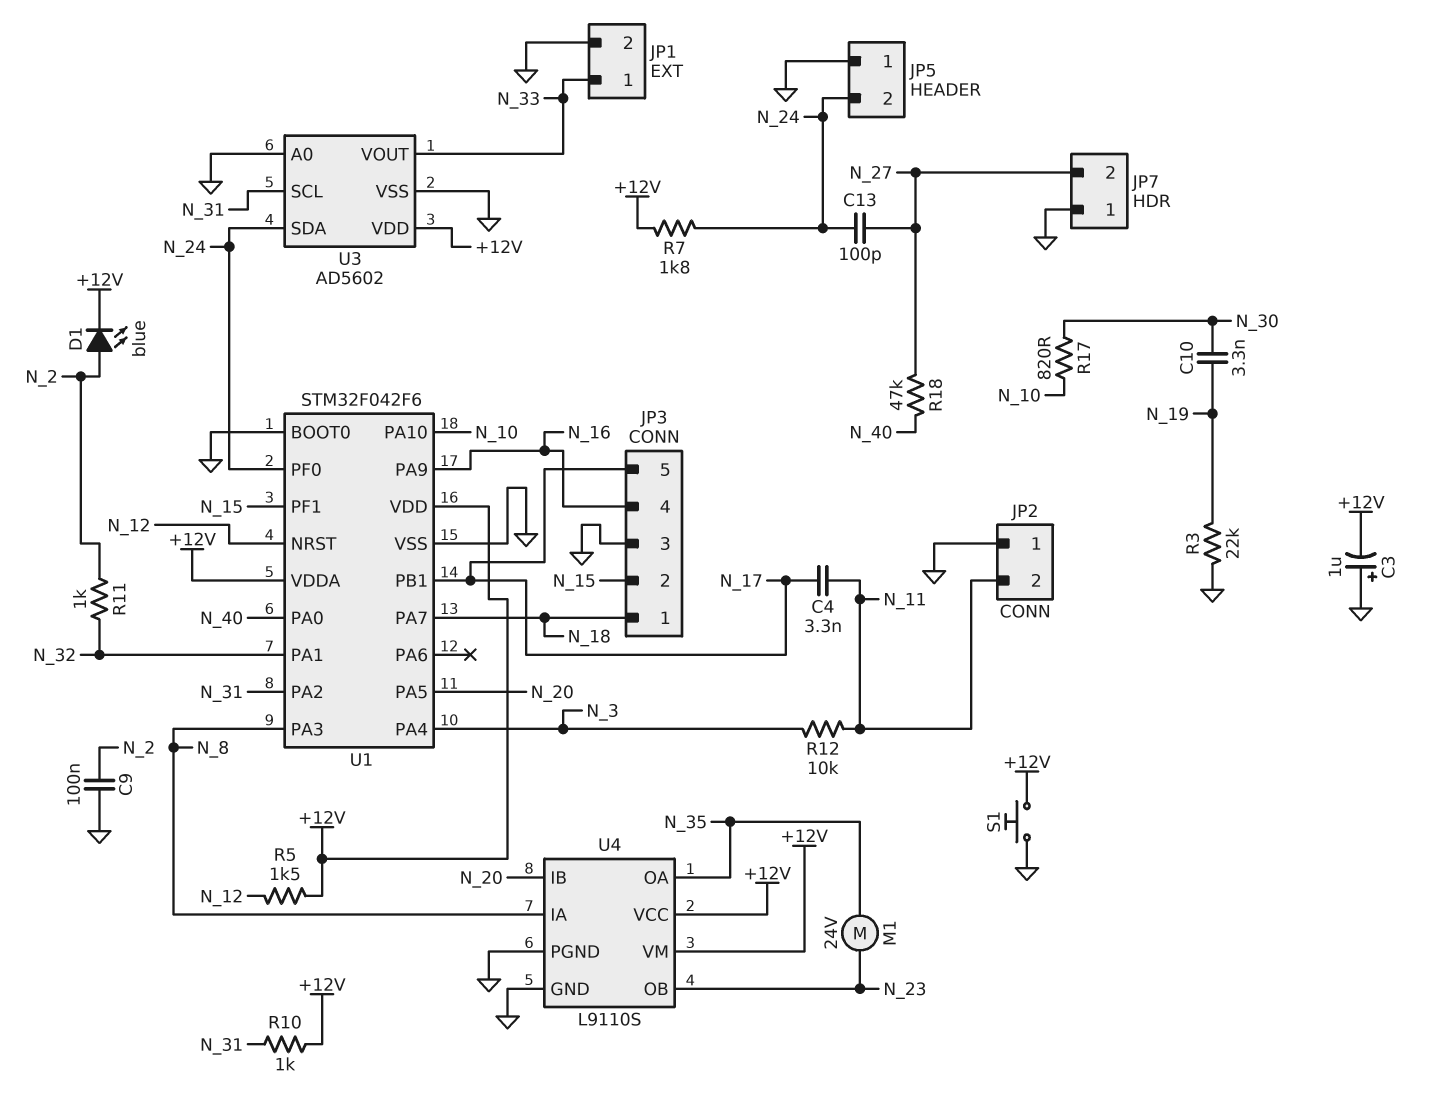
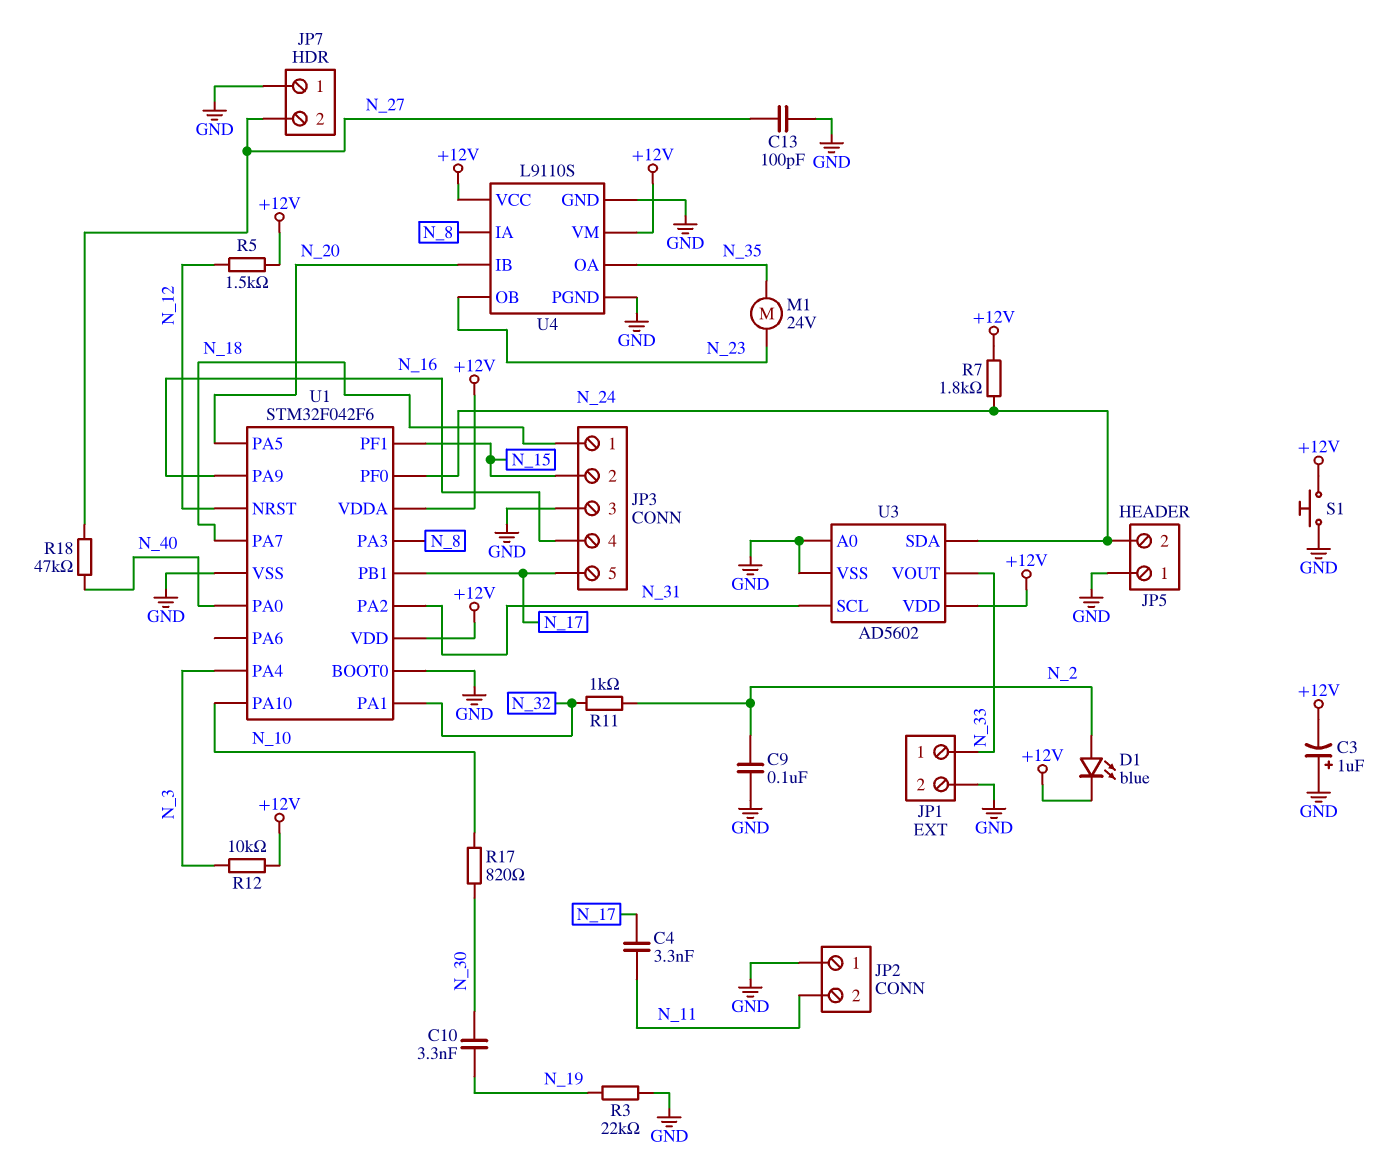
C13: 100pF (N_24, N_27) -> 100pF (GND, N_27)
R10: 1k (+12V, N_31) -> none
R12: 10k (N_3, N_11) -> 10k (+12V, N_3)

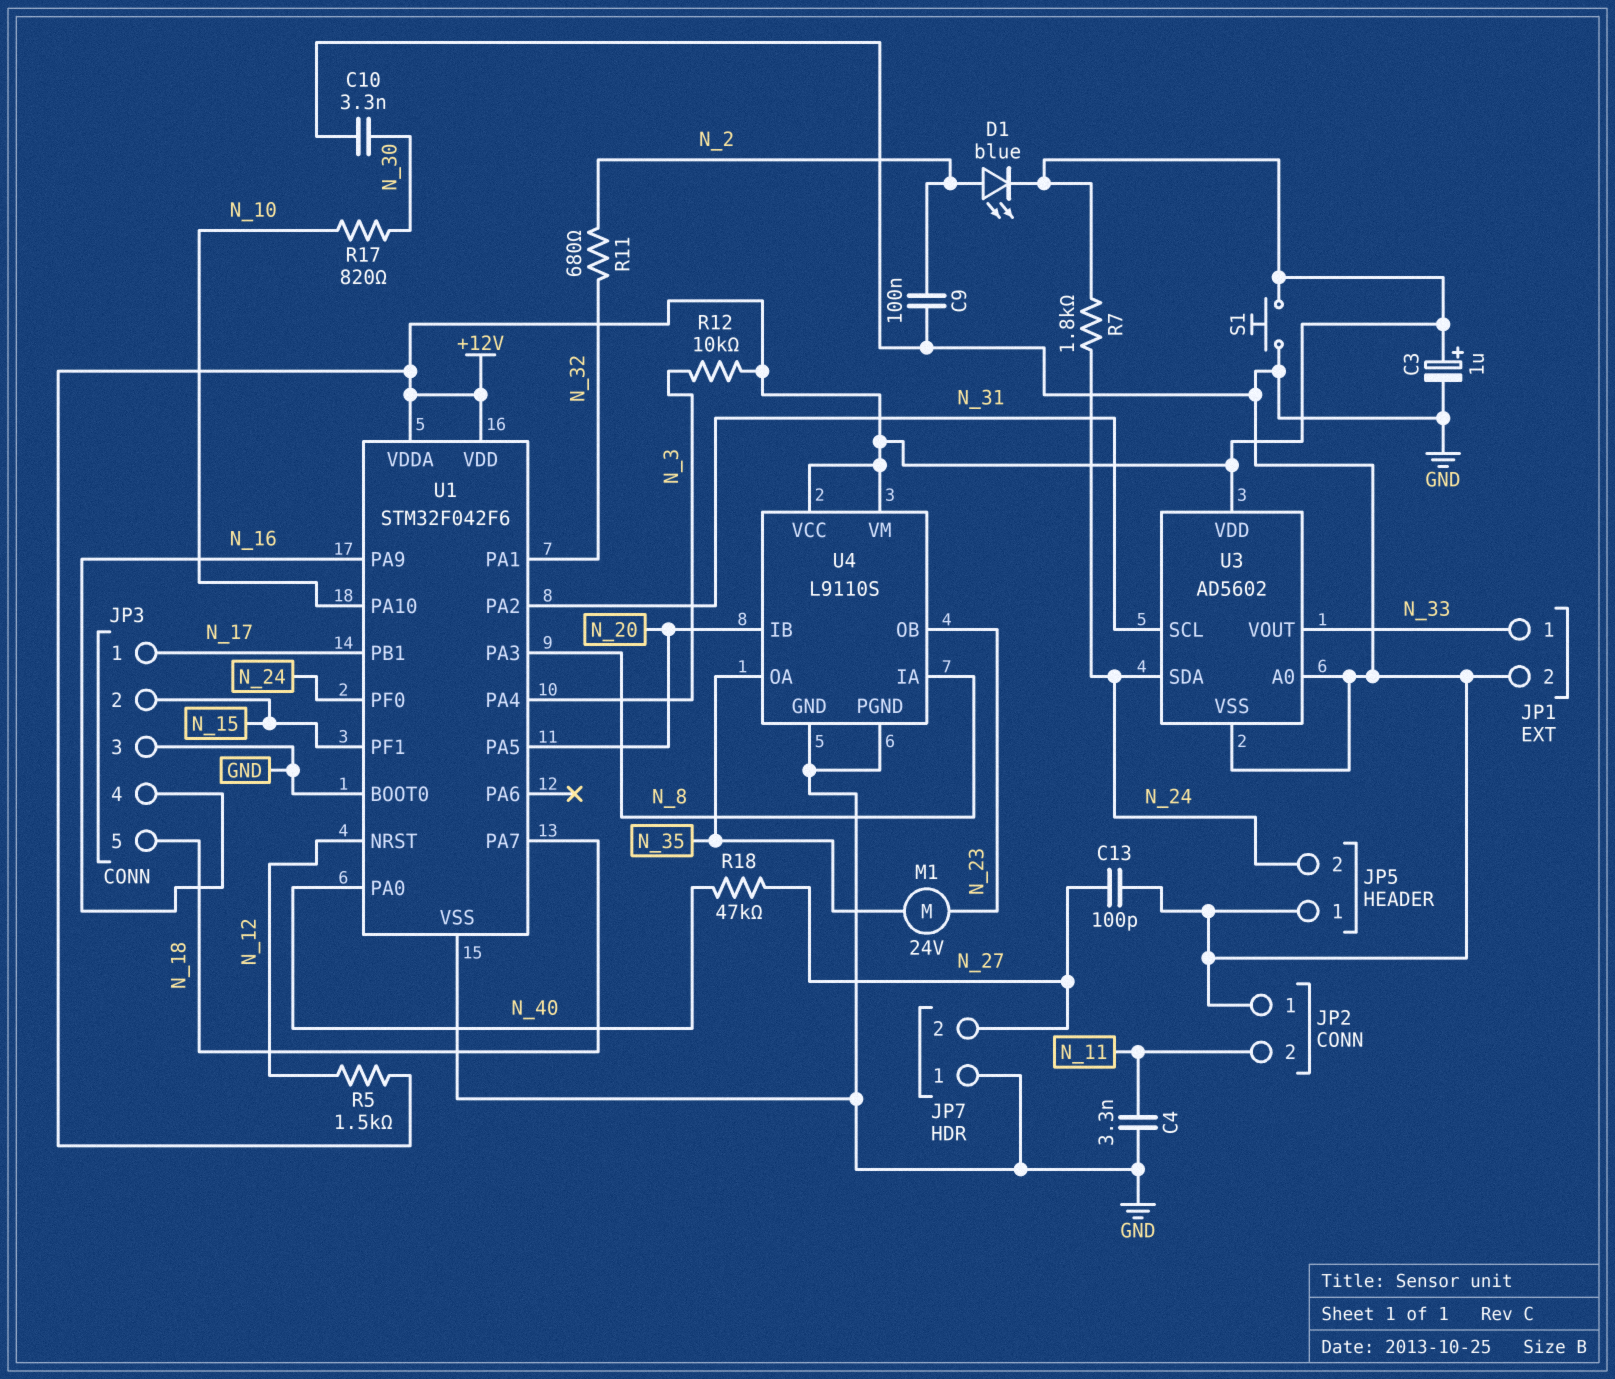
C3: 1uF (plus GND, minus +12V) -> 1uF (plus +12V, minus GND)
C4: 3.3nF (N_11, N_17) -> 3.3nF (GND, N_11)
C10: 3.3nF (N_19, N_30) -> 3.3nF (GND, N_30)
JP3 pin 1: N_18 -> N_17
JP3 pin 5: N_17 -> N_18
R3: 22k (GND, N_19) -> none
R11: 1k (N_2, N_32) -> 680 (N_2, N_32)

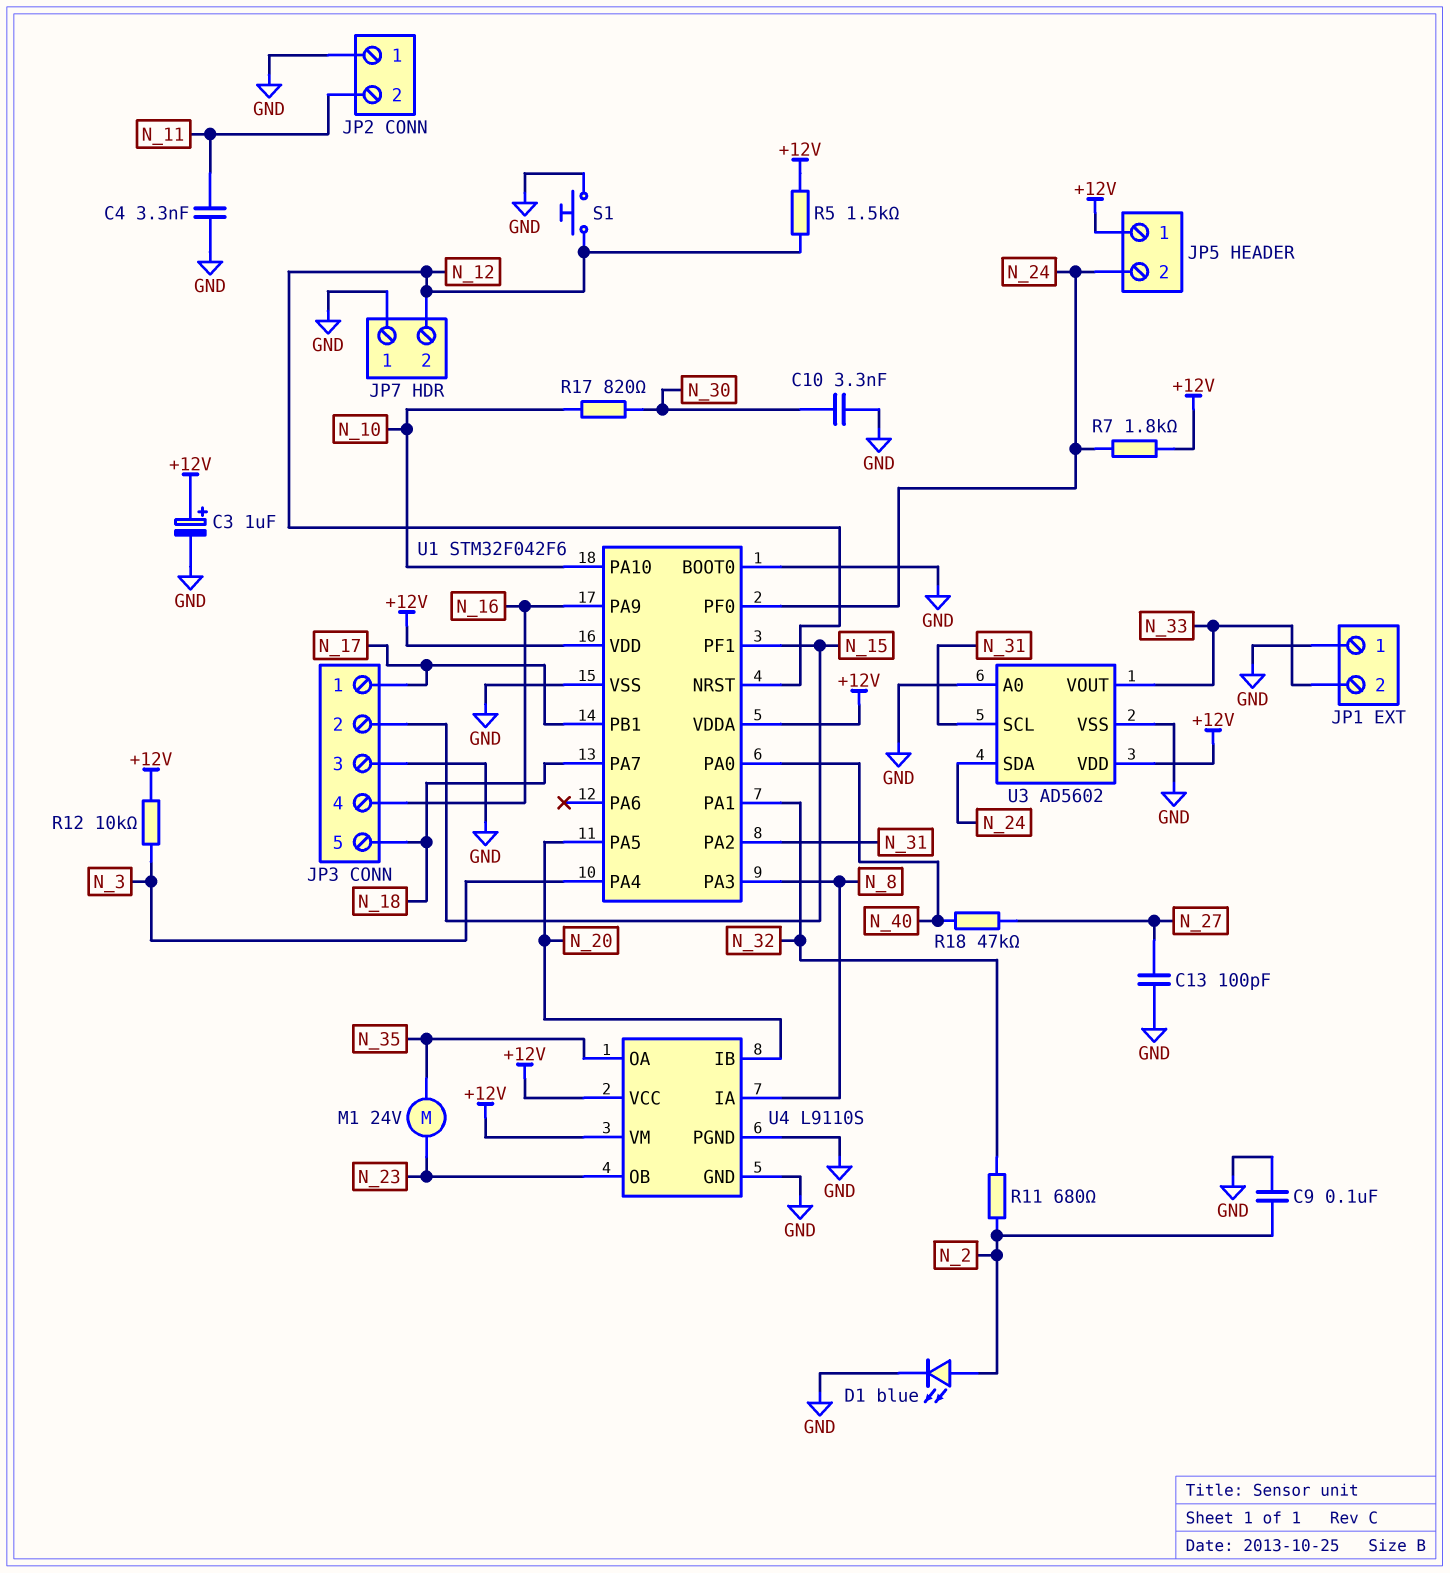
D1: LED blue (A N_2, K +12V) -> LED blue (A N_2, K GND)
JP1 pin 1: N_33 -> GND
JP1 pin 2: GND -> N_33
JP5 pin 1: GND -> +12V
JP7 pin 2: N_27 -> N_12
S1: button (+12V, GND) -> button (GND, N_12)

